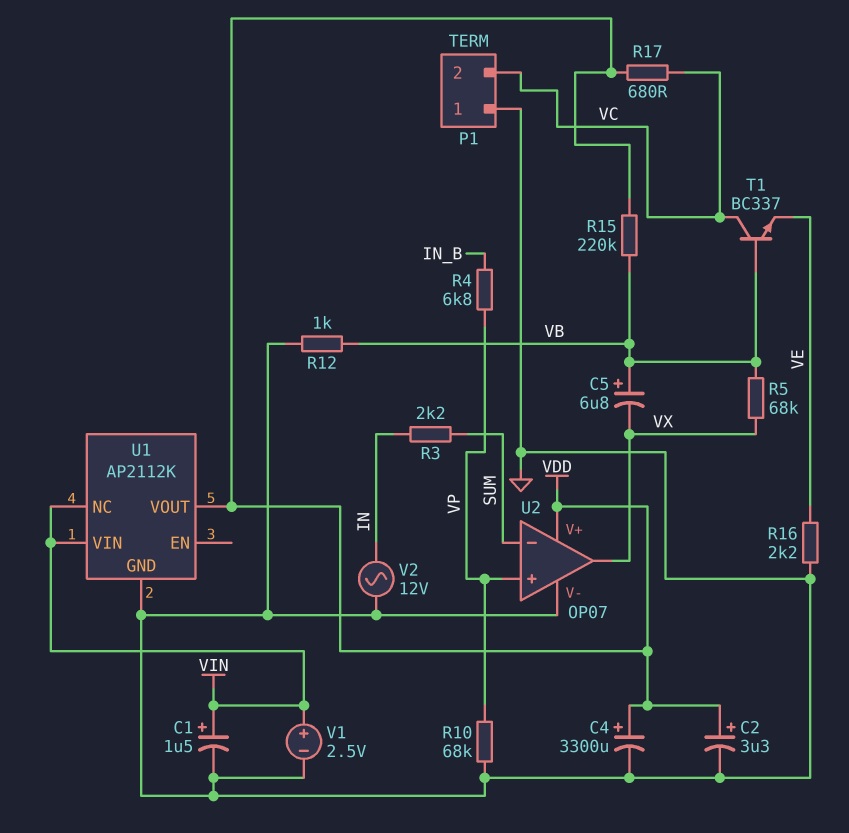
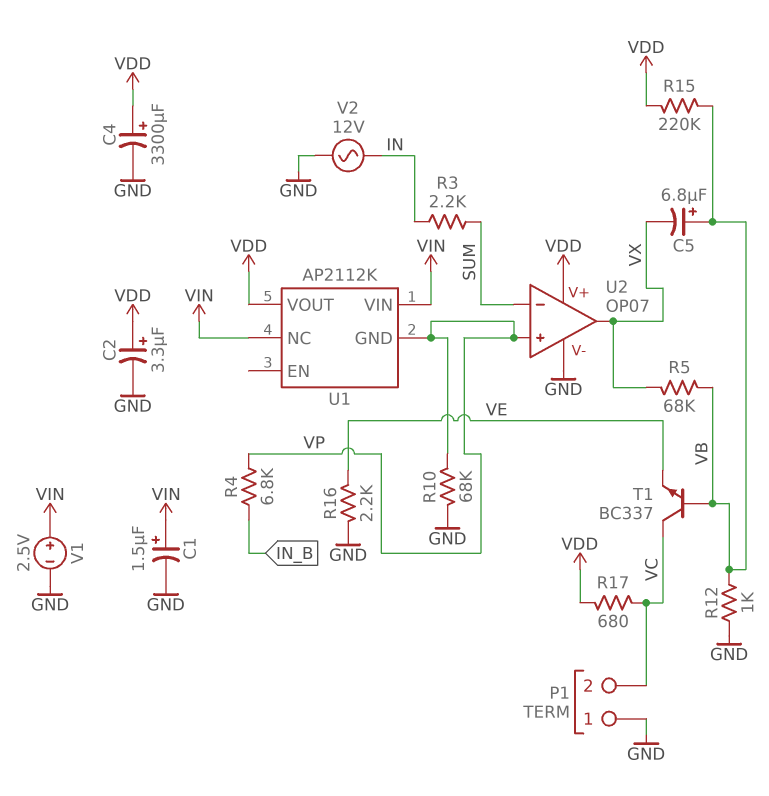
U1 pin GND: GND -> VP

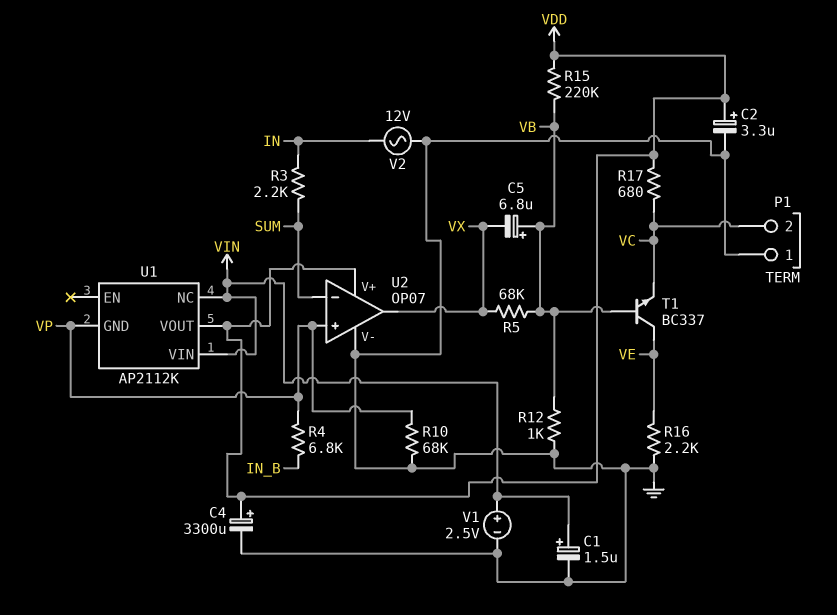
T1: NPN BC337 (B VB, C VC, E VE) -> NPN BC337 (B VB, C VE, E VC)

